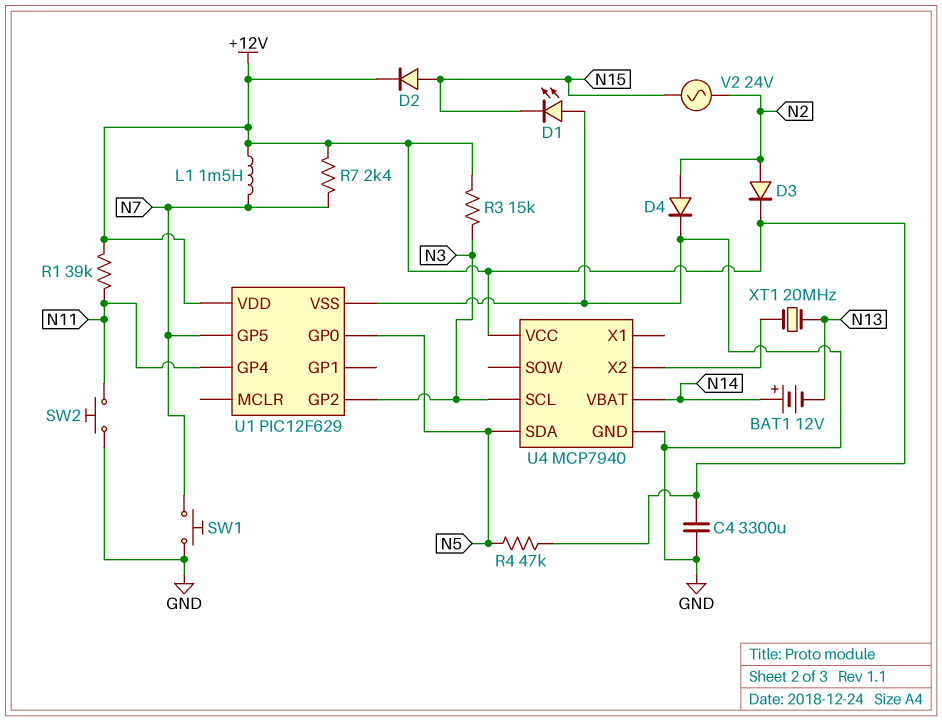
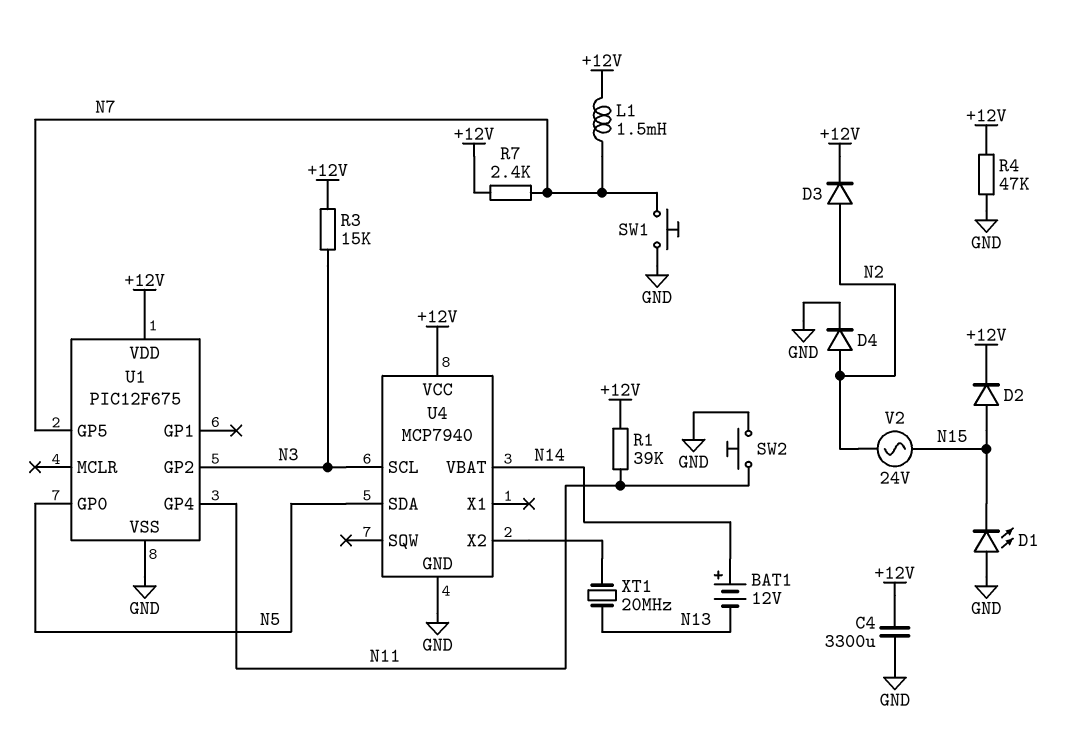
R4: 47k (+12V, N5) -> 47k (+12V, GND)
U1: PIC12F629 -> PIC12F675

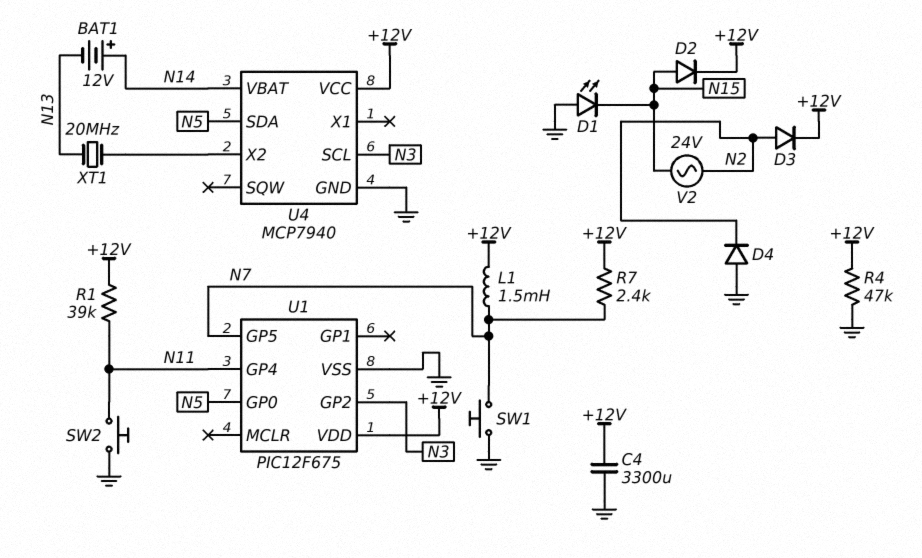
D4: diode (A N2, K GND) -> diode (A GND, K N2)
R3: 15k (+12V, N3) -> none

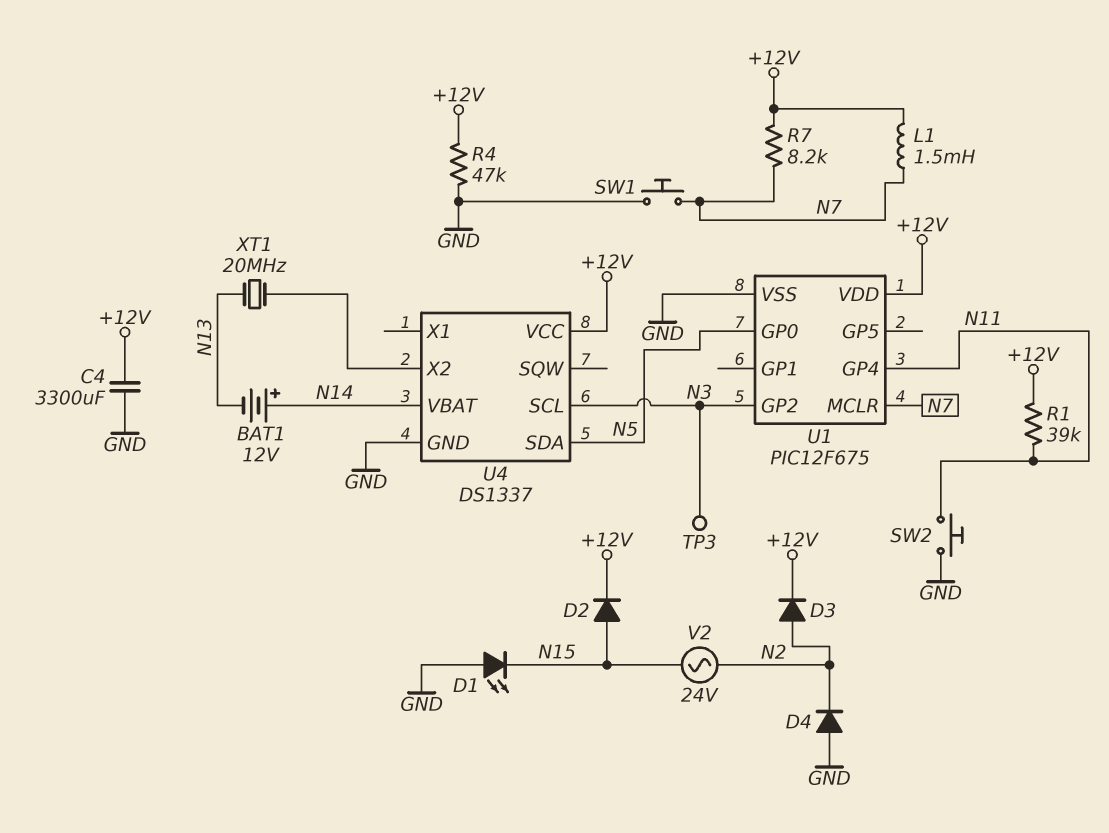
R7: 2.4k (+12V, N7) -> 8.2k (+12V, N7)
TP3: none -> test point (N3)
U1 pin GP5: N7 -> none
U1 pin MCLR: none -> N7
U4: MCP7940 -> DS1337

